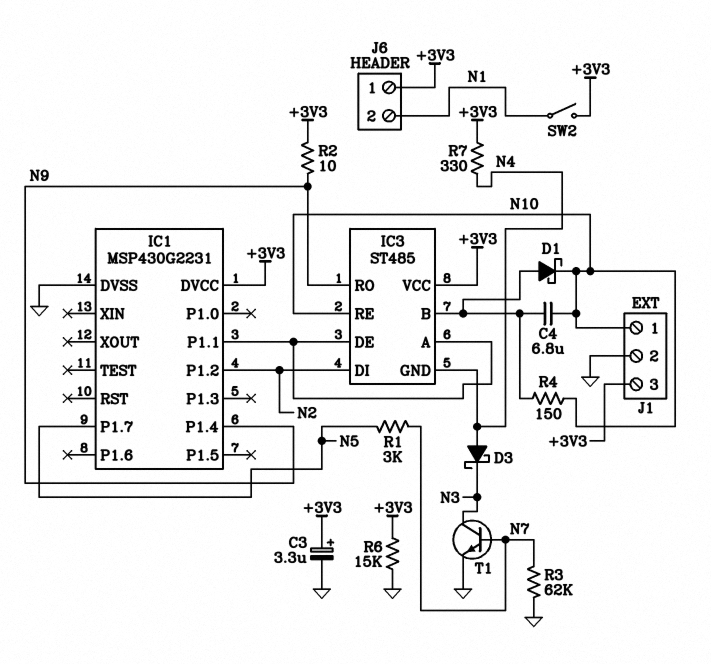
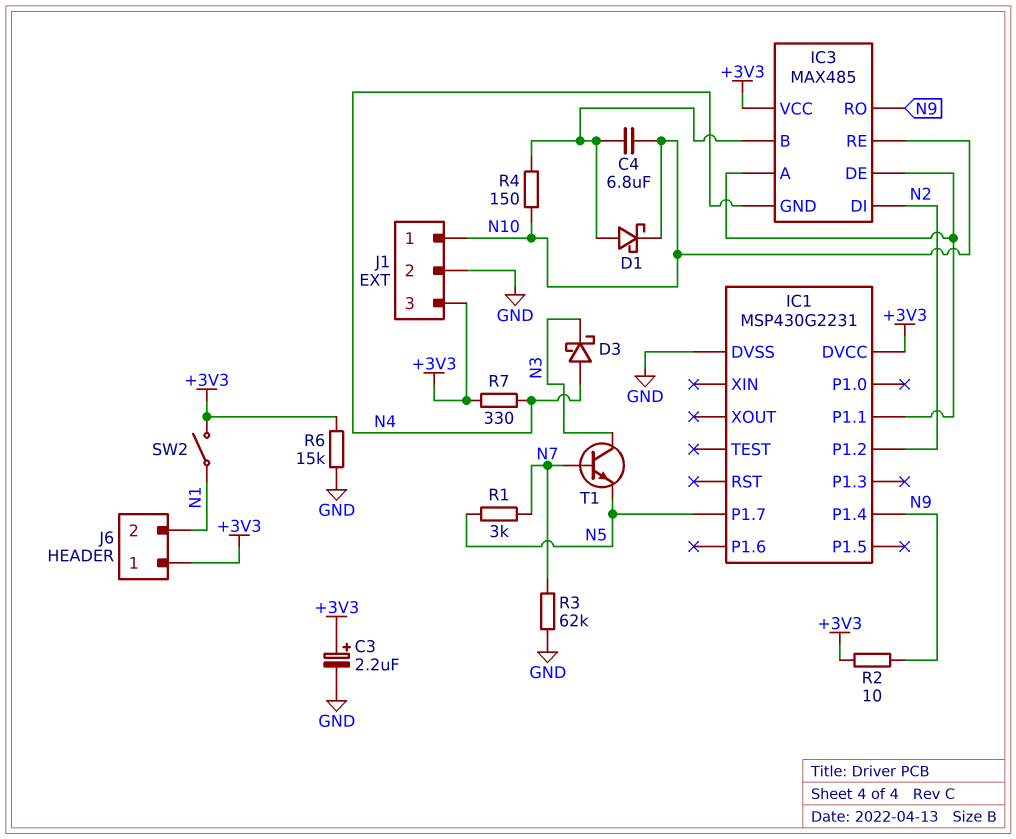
C3: 3.3uF (plus +3V3, minus GND) -> 2.2uF (plus +3V3, minus GND)
IC3: ST485 -> MAX485
T1: NPN (B N7, C N3, E GND) -> NPN (B N7, C N3, E N5)

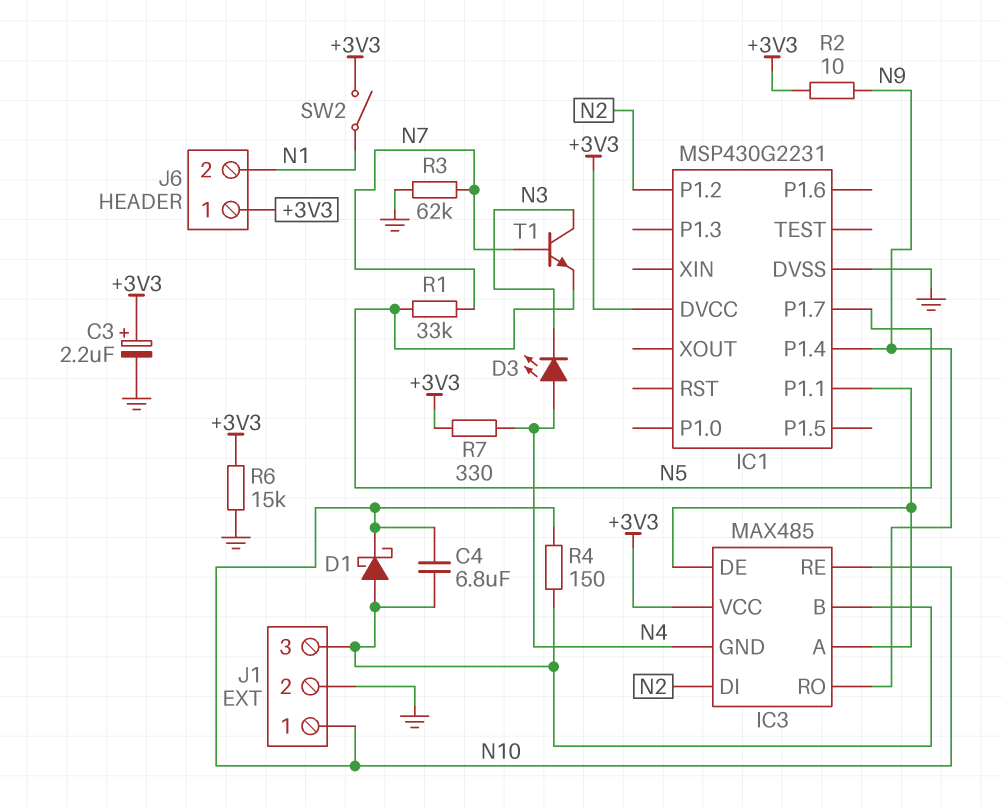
D3: schottky (A N4, K N3) -> LED (A N4, K N3)
J1 pin 3: +3V3 -> IC3/B
R1: 3k (N5, N7) -> 33k (N5, N7)

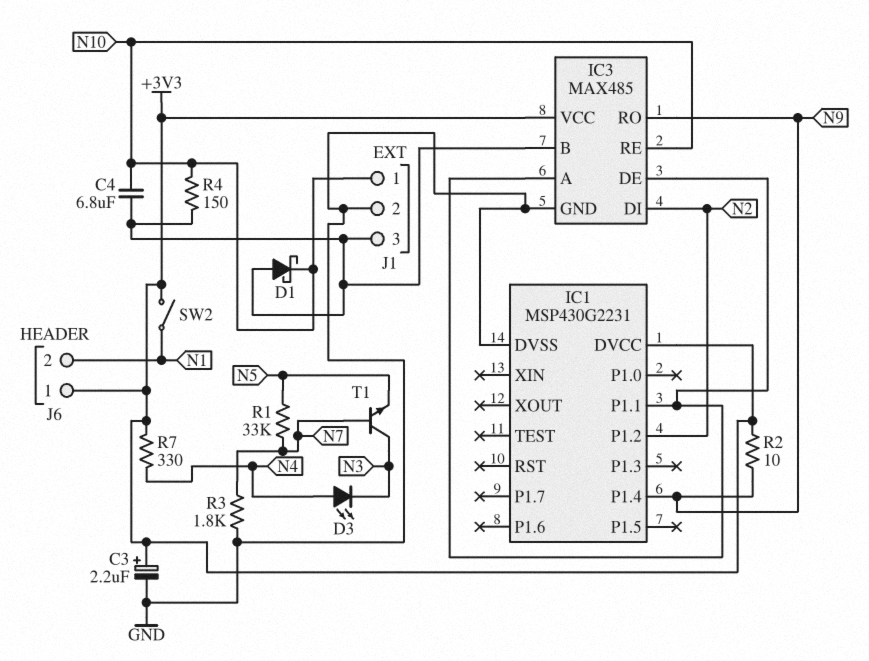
IC1 pin P1.7: N5 -> none
IC3 pin GND: N4 -> GND
R3: 62k (GND, N7) -> 1.8k (GND, N7)
R6: 15k (+3V3, GND) -> none

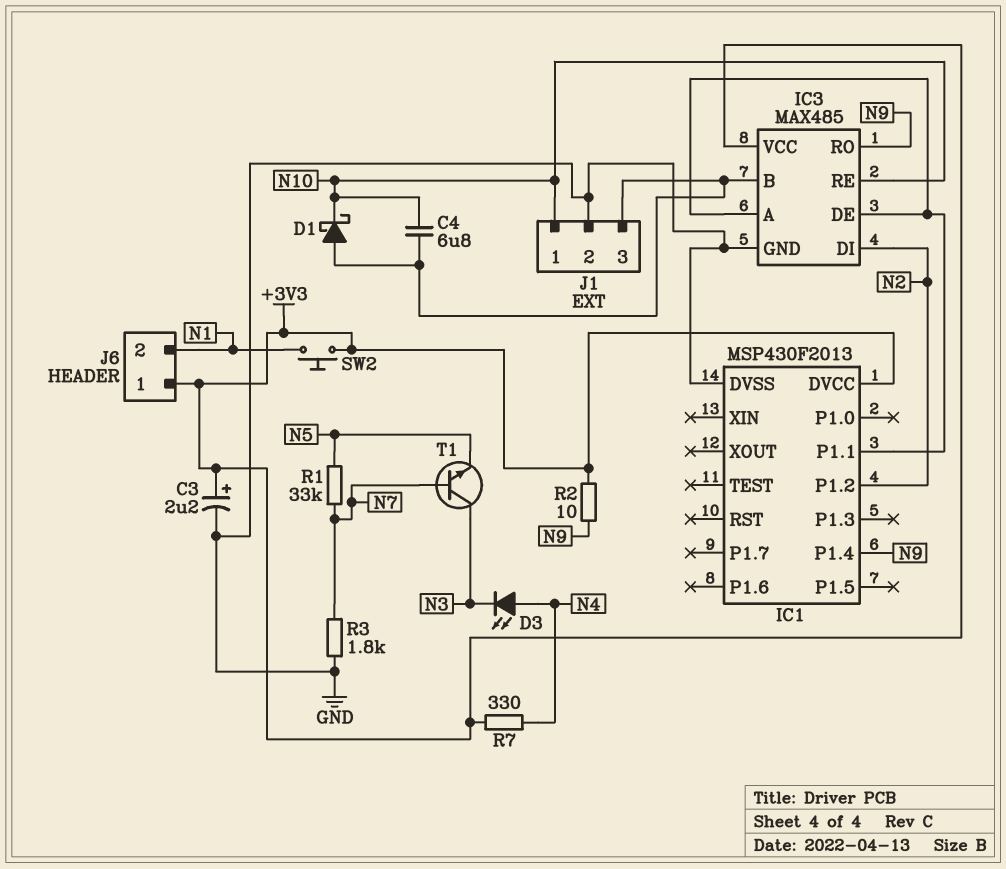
IC1: MSP430G2231 -> MSP430F2013
R4: 150 (IC3/B, N10) -> none
SW2: switch (+3V3, N1) -> button (+3V3, N1)

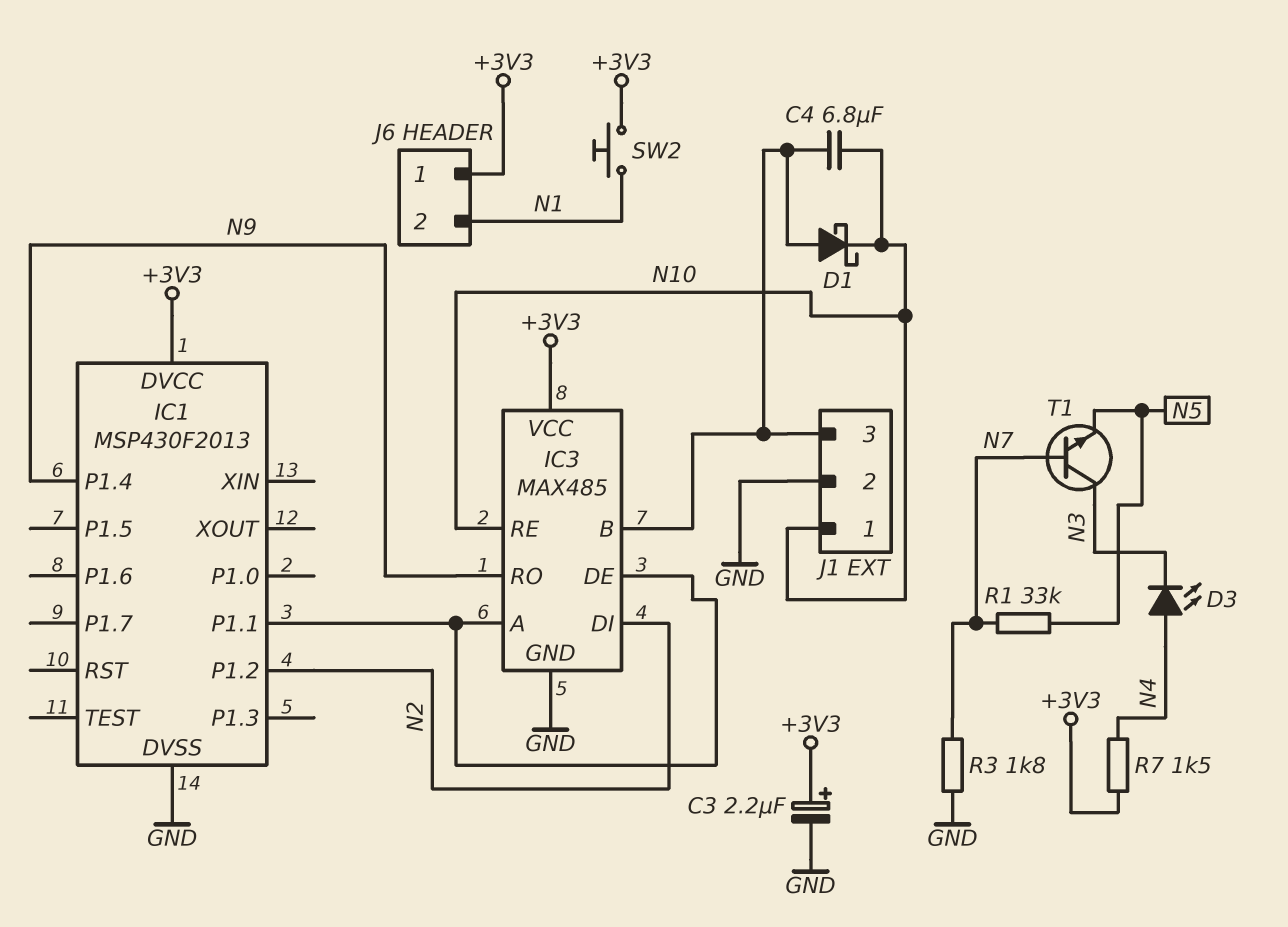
R2: 10 (+3V3, N9) -> none
R7: 330 (+3V3, N4) -> 1.5k (+3V3, N4)

